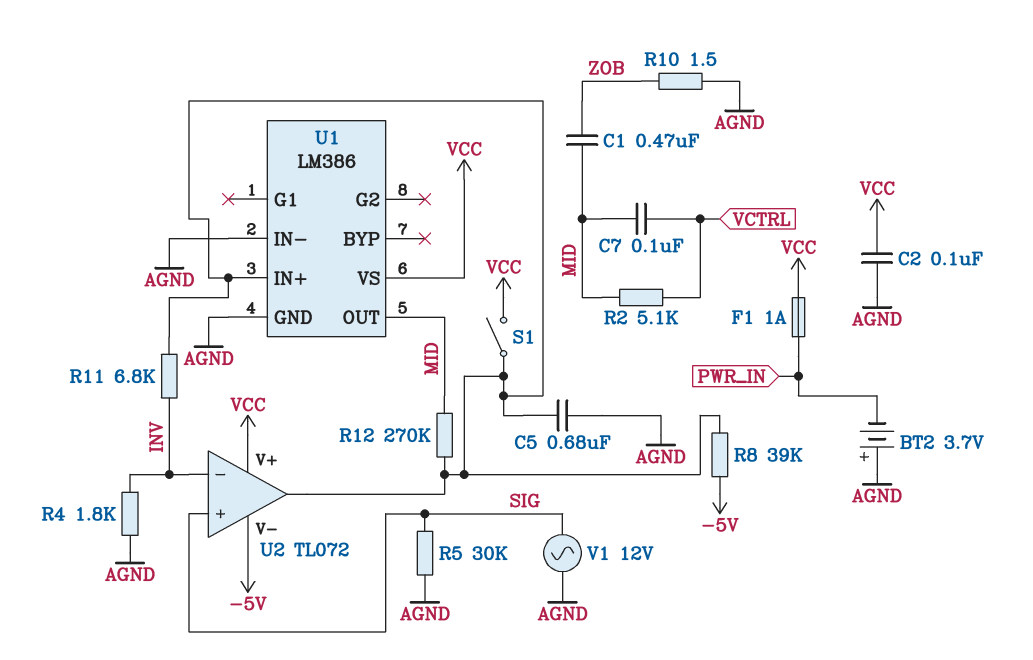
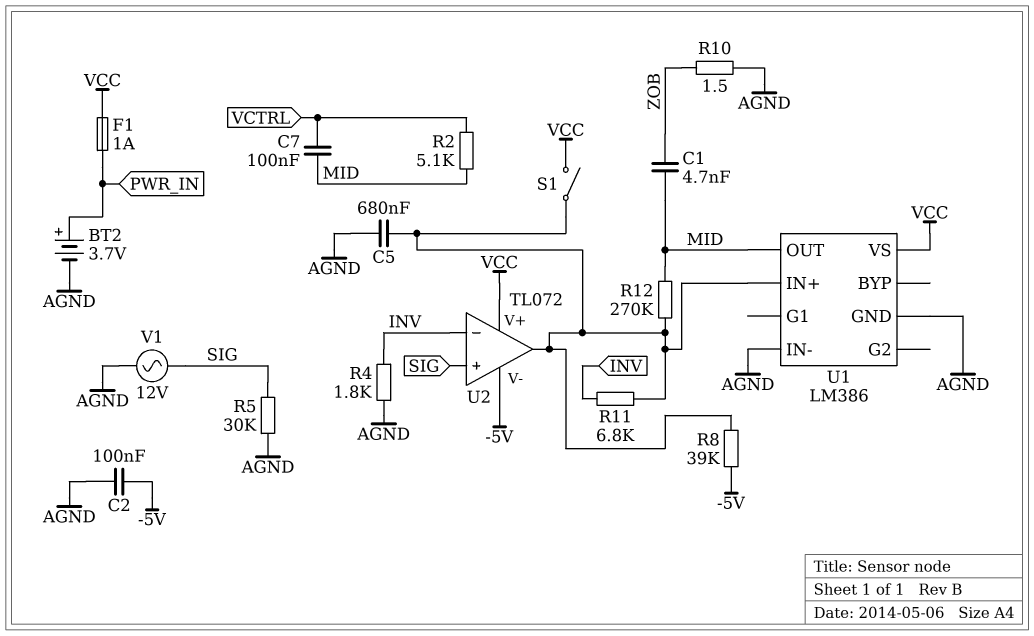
BT2: 3.7V (plus AGND, minus PWR_IN) -> 3.7V (plus PWR_IN, minus AGND)
C1: 470nF (MID, ZOB) -> 4.7nF (MID, ZOB)
C2: 100nF (AGND, VCC) -> 100nF (-5V, AGND)

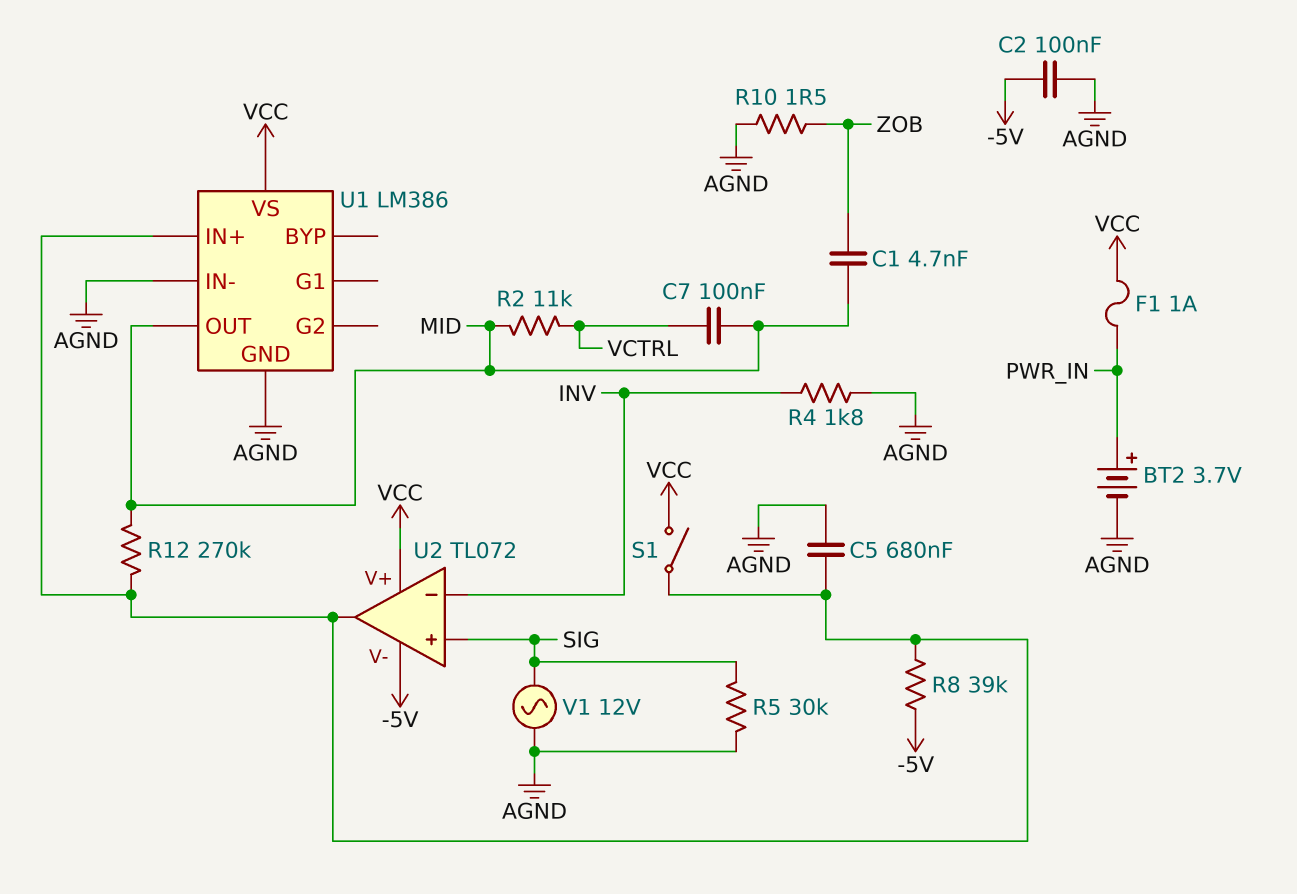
R2: 5.1k (MID, VCTRL) -> 11k (MID, VCTRL)
R11: 6.8k (INV, U1/IN+) -> none

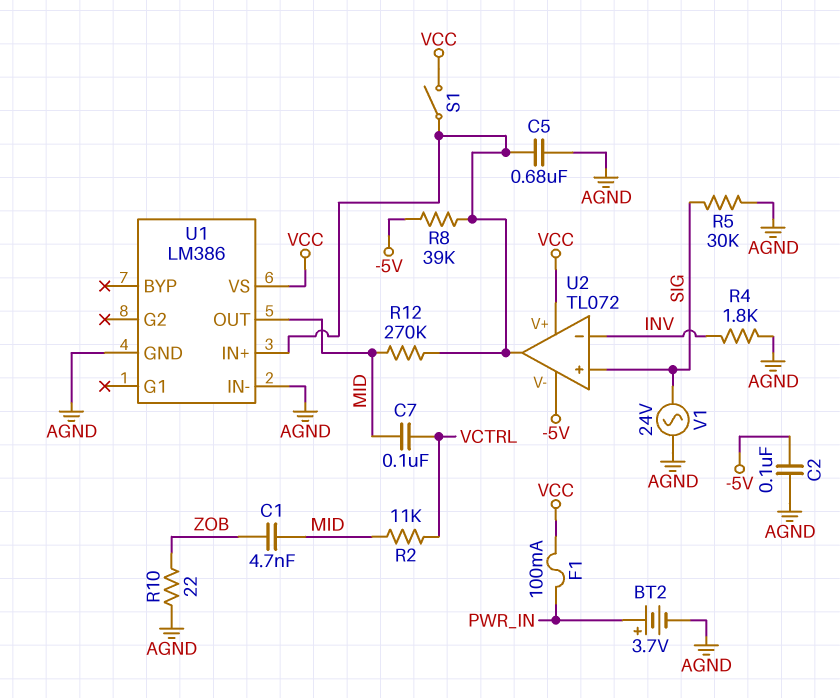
F1: 1A (PWR_IN, VCC) -> 100mA (PWR_IN, VCC)
R10: 1.5 (AGND, ZOB) -> 22 (AGND, ZOB)
V1: AC 12V (AGND, SIG) -> AC 24V (AGND, SIG)

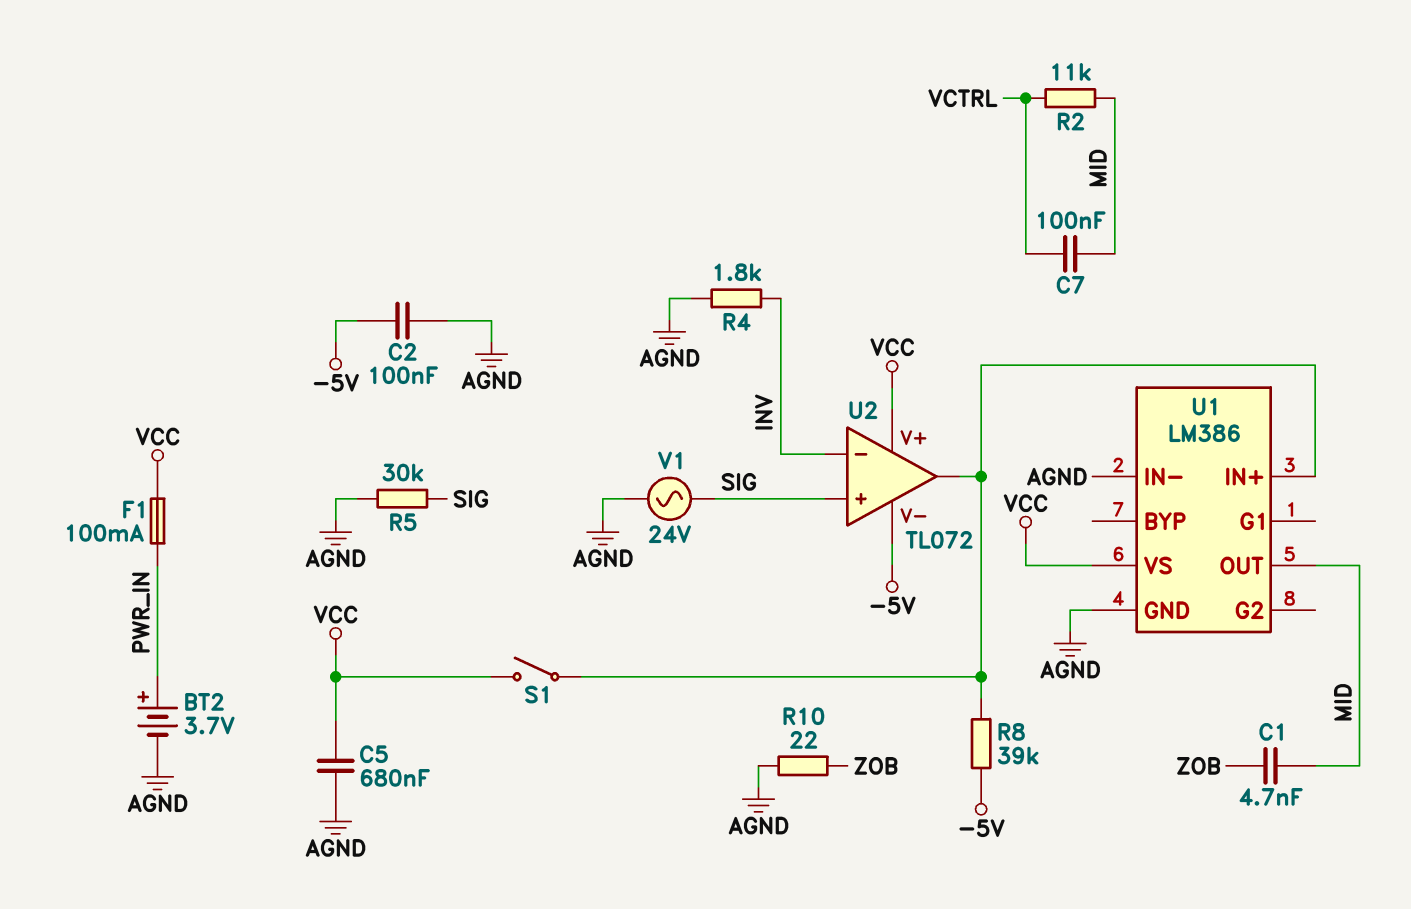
C5: 680nF (AGND, U1/IN+) -> 680nF (AGND, VCC)
R12: 270k (MID, U1/IN+) -> none

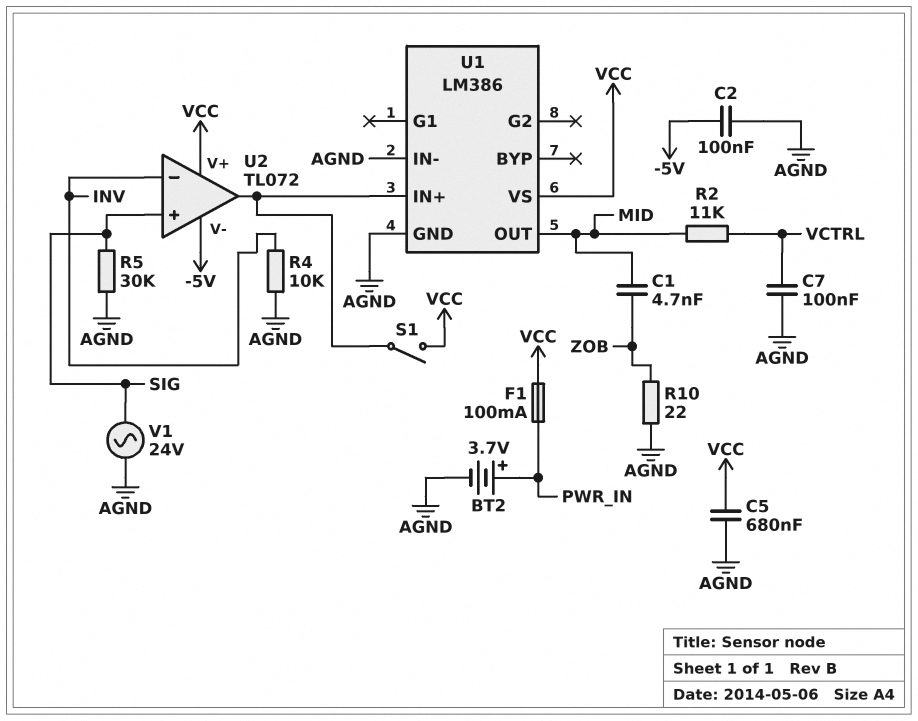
C7: 100nF (MID, VCTRL) -> 100nF (AGND, VCTRL)
R4: 1.8k (AGND, INV) -> 10k (AGND, INV)
R8: 39k (-5V, U1/IN+) -> none

